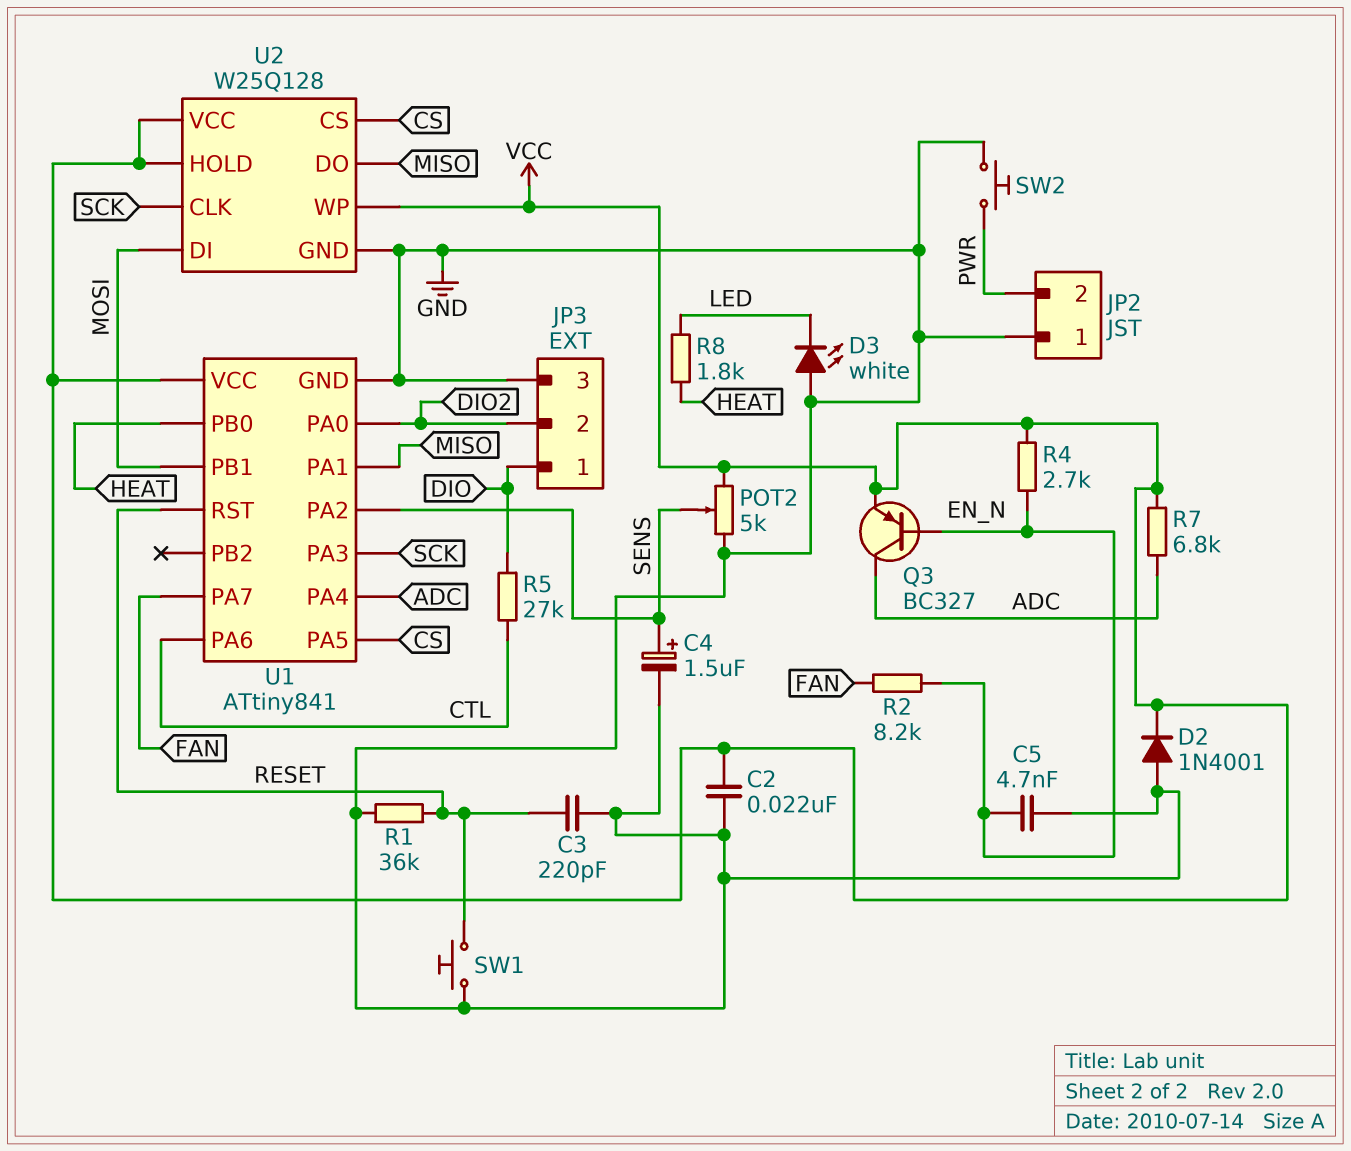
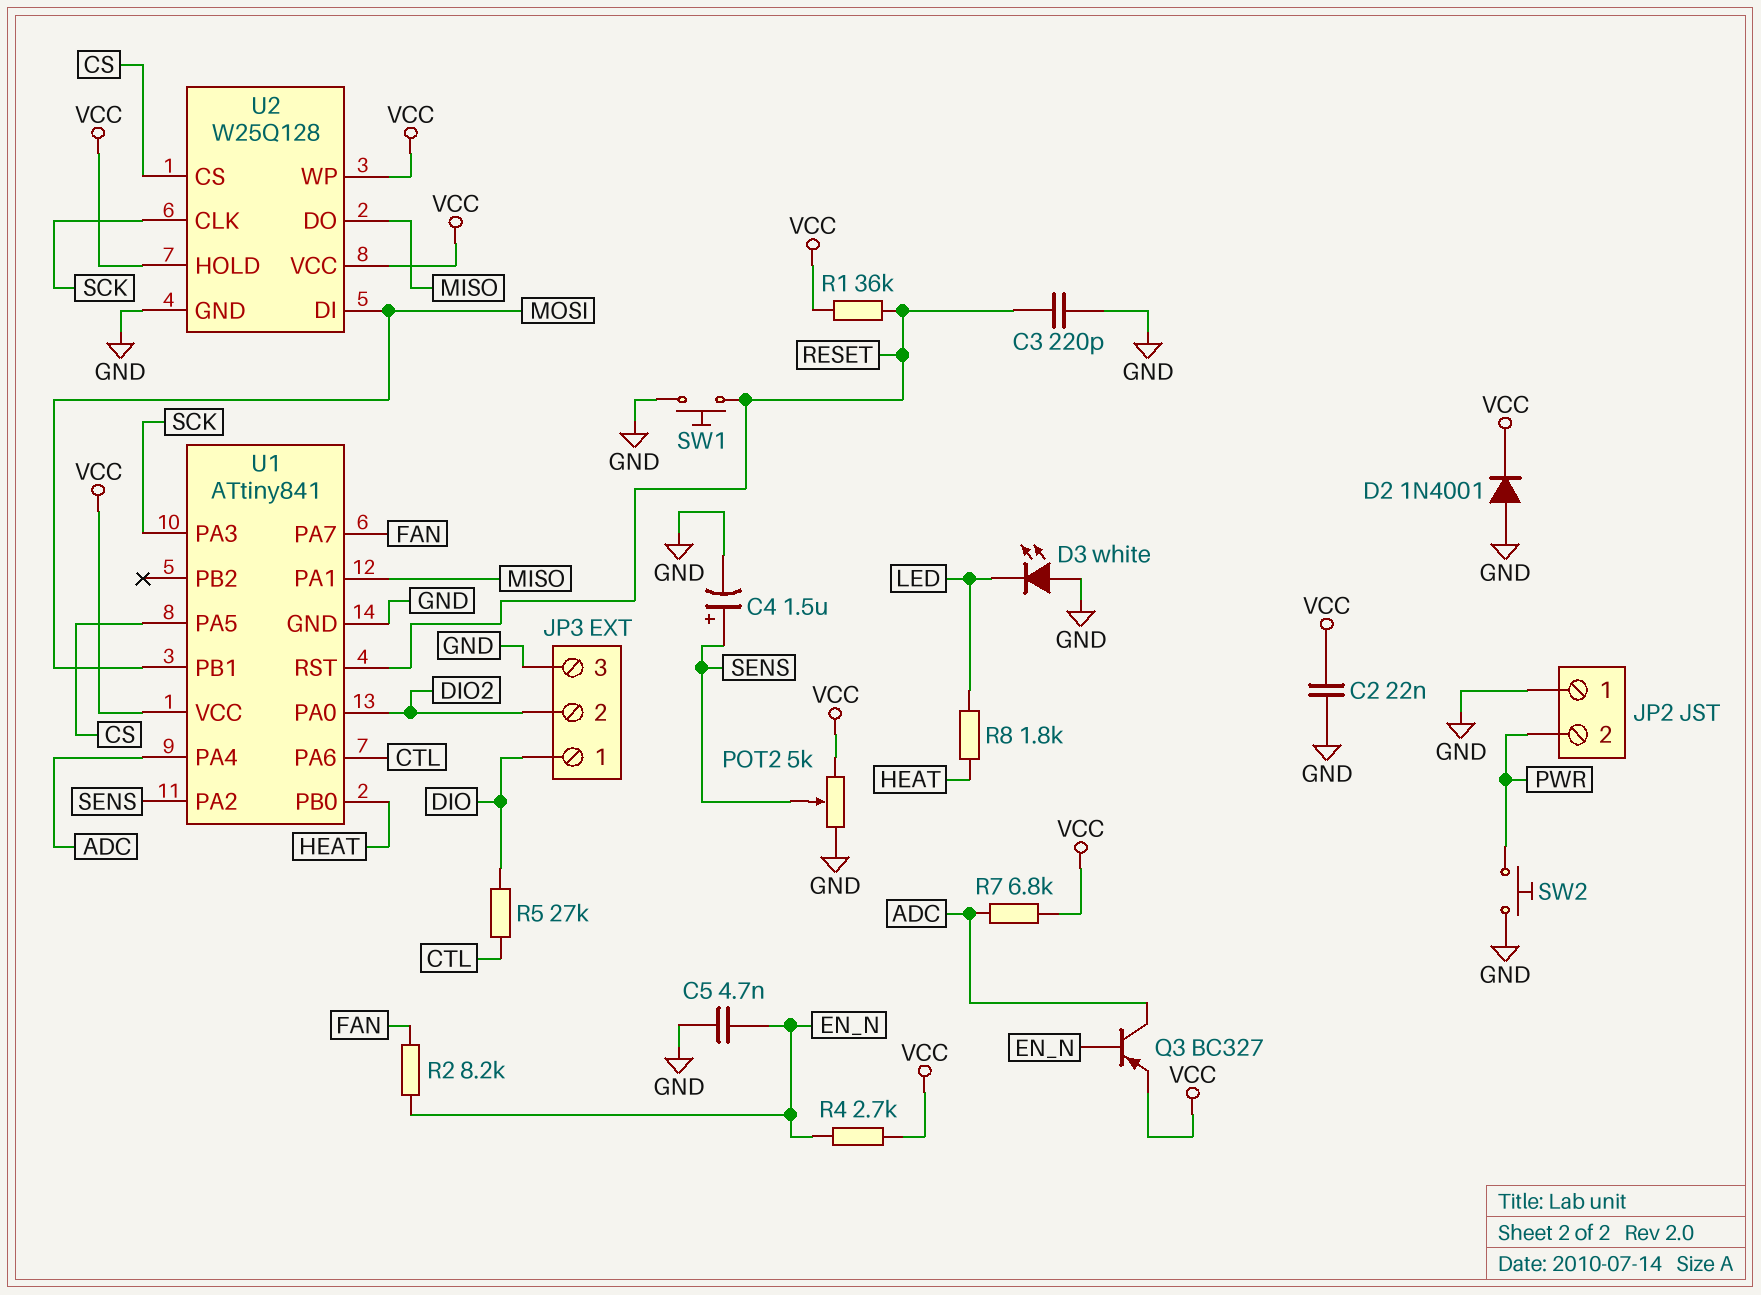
R1: 36k (GND, RESET) -> 36k (RESET, VCC)

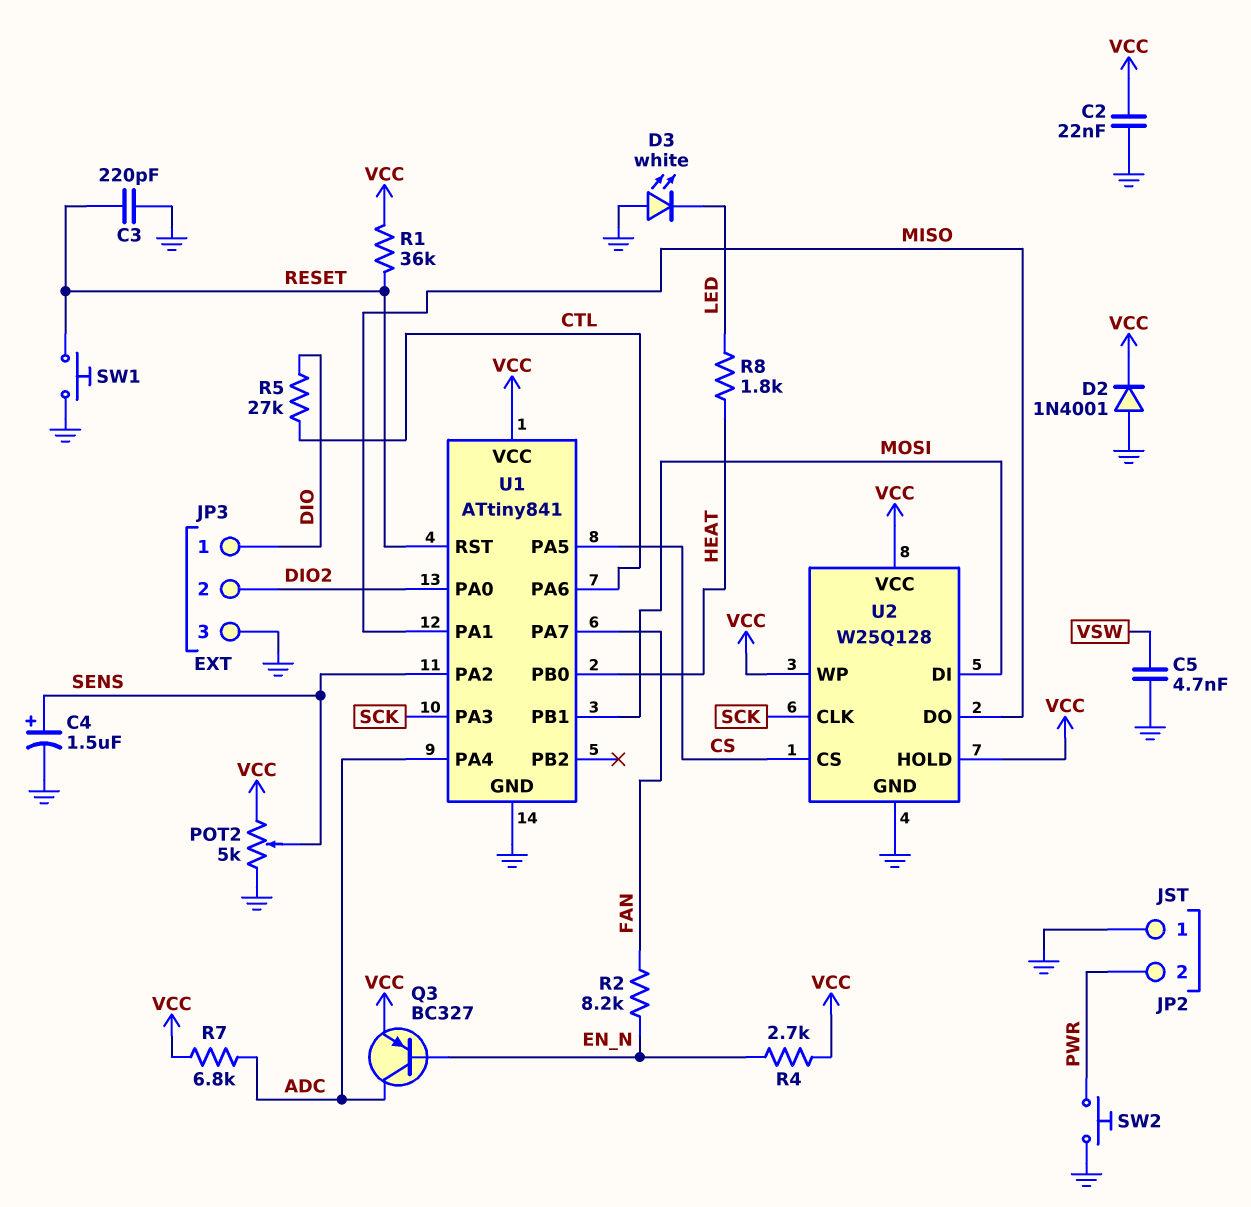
C5: 4.7nF (EN_N, GND) -> 4.7nF (GND, VSW)

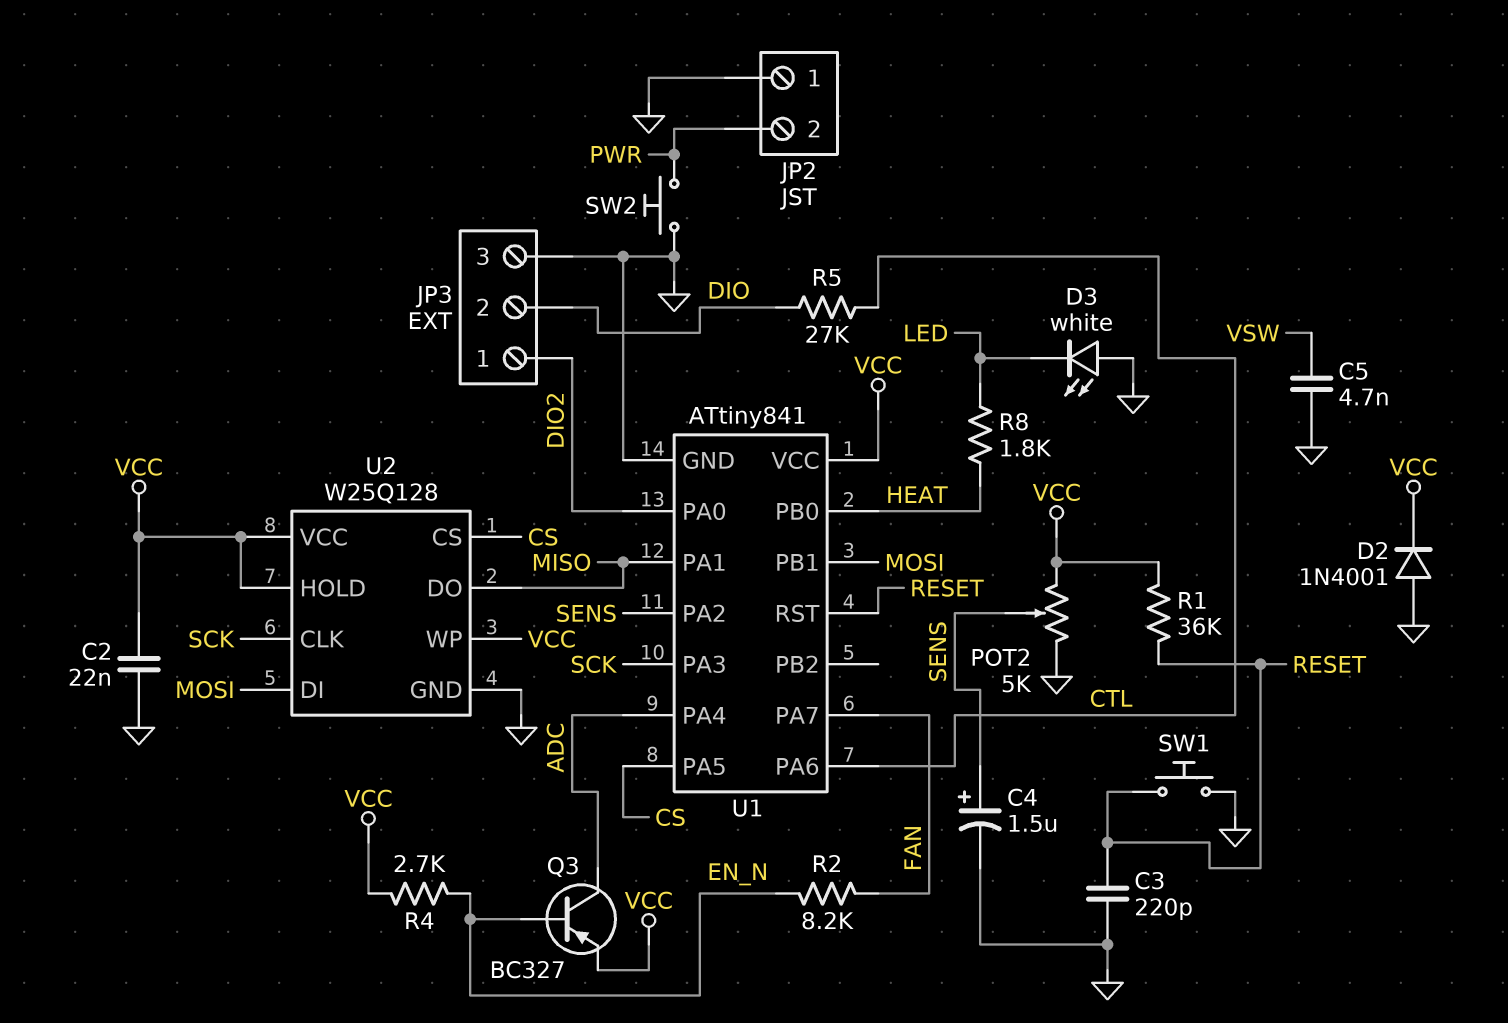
JP3 pin 1: DIO -> DIO2
JP3 pin 2: DIO2 -> DIO
R7: 6.8k (ADC, VCC) -> none

